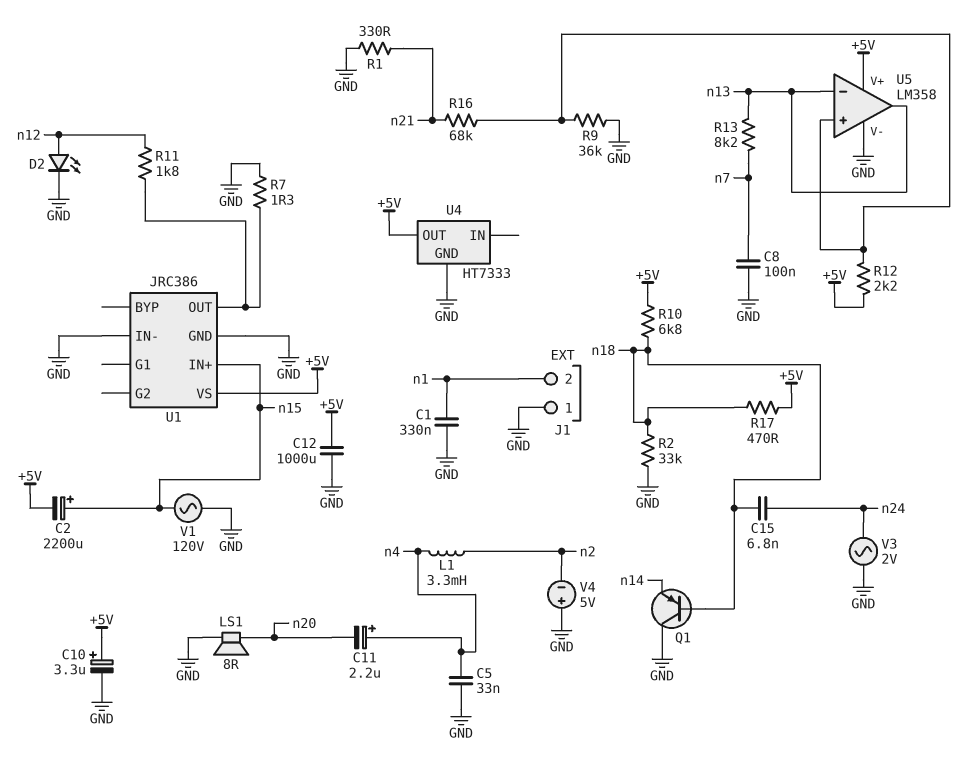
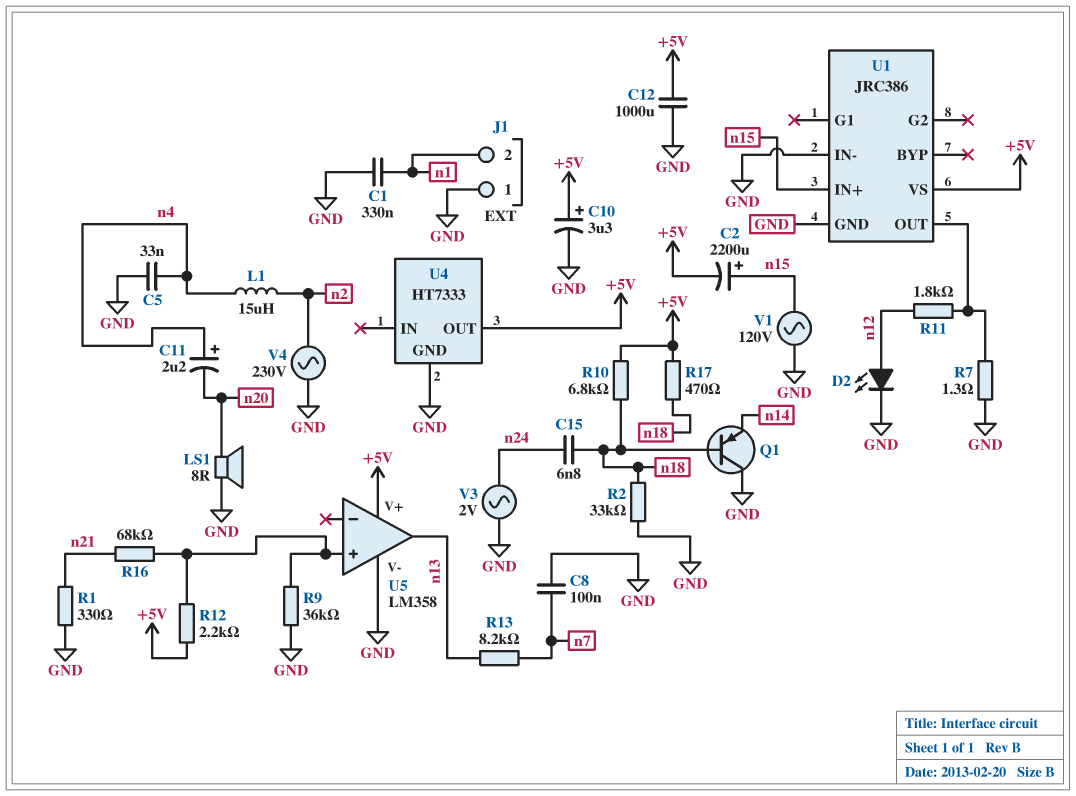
L1: 3.3mH (n2, n4) -> 15uH (n2, n4)
U5 pin in-: n13 -> none
V4: 5V (plus GND, minus n2) -> AC 230V (GND, n2)

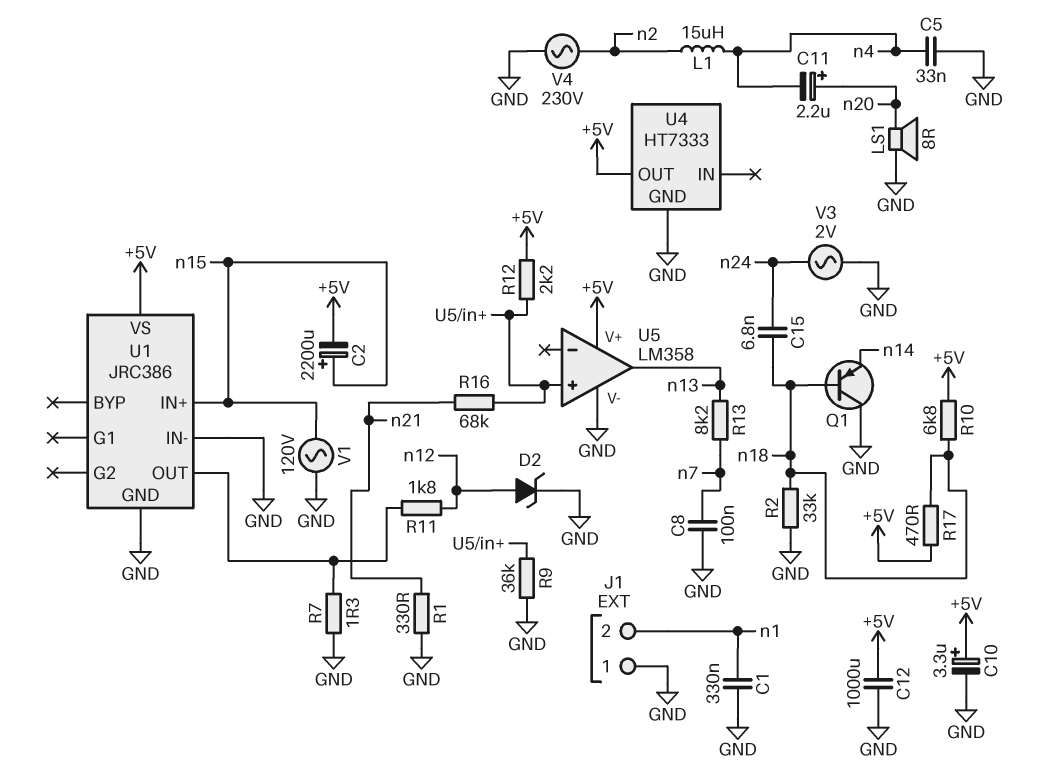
C11: 2.2uF (plus n4, minus n20) -> 2.2uF (plus n20, minus n4)
D2: LED (A n12, K GND) -> zener (A n12, K GND)

